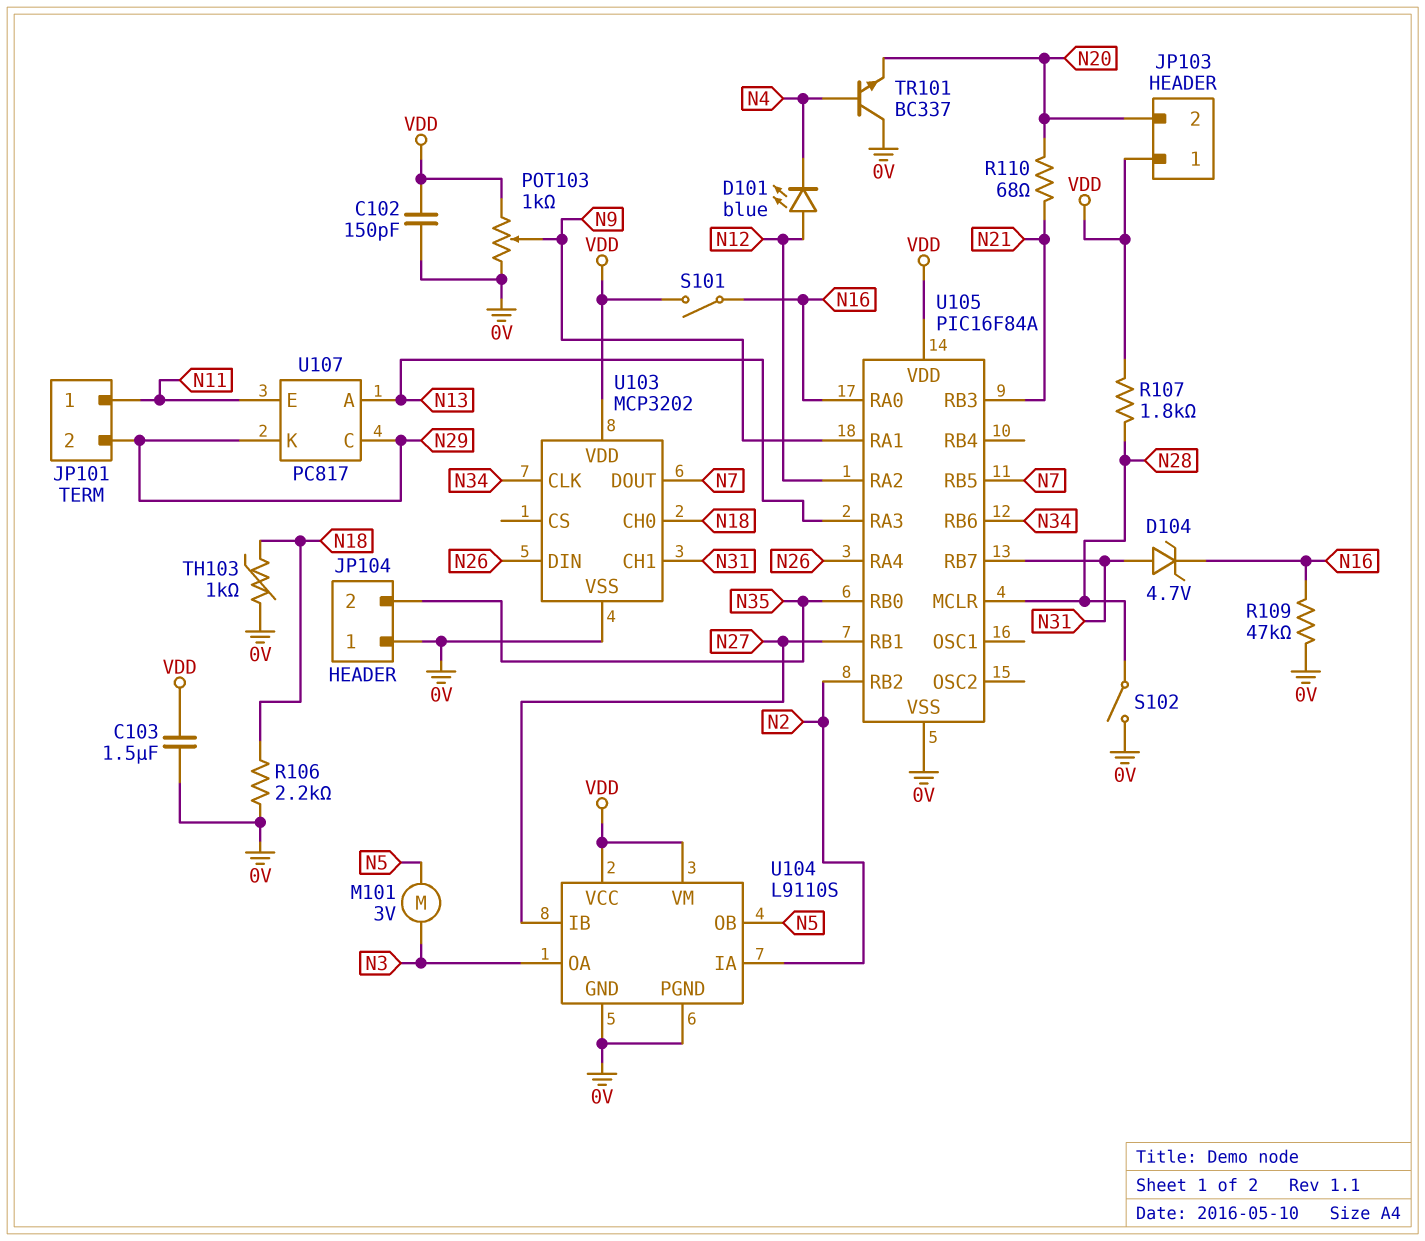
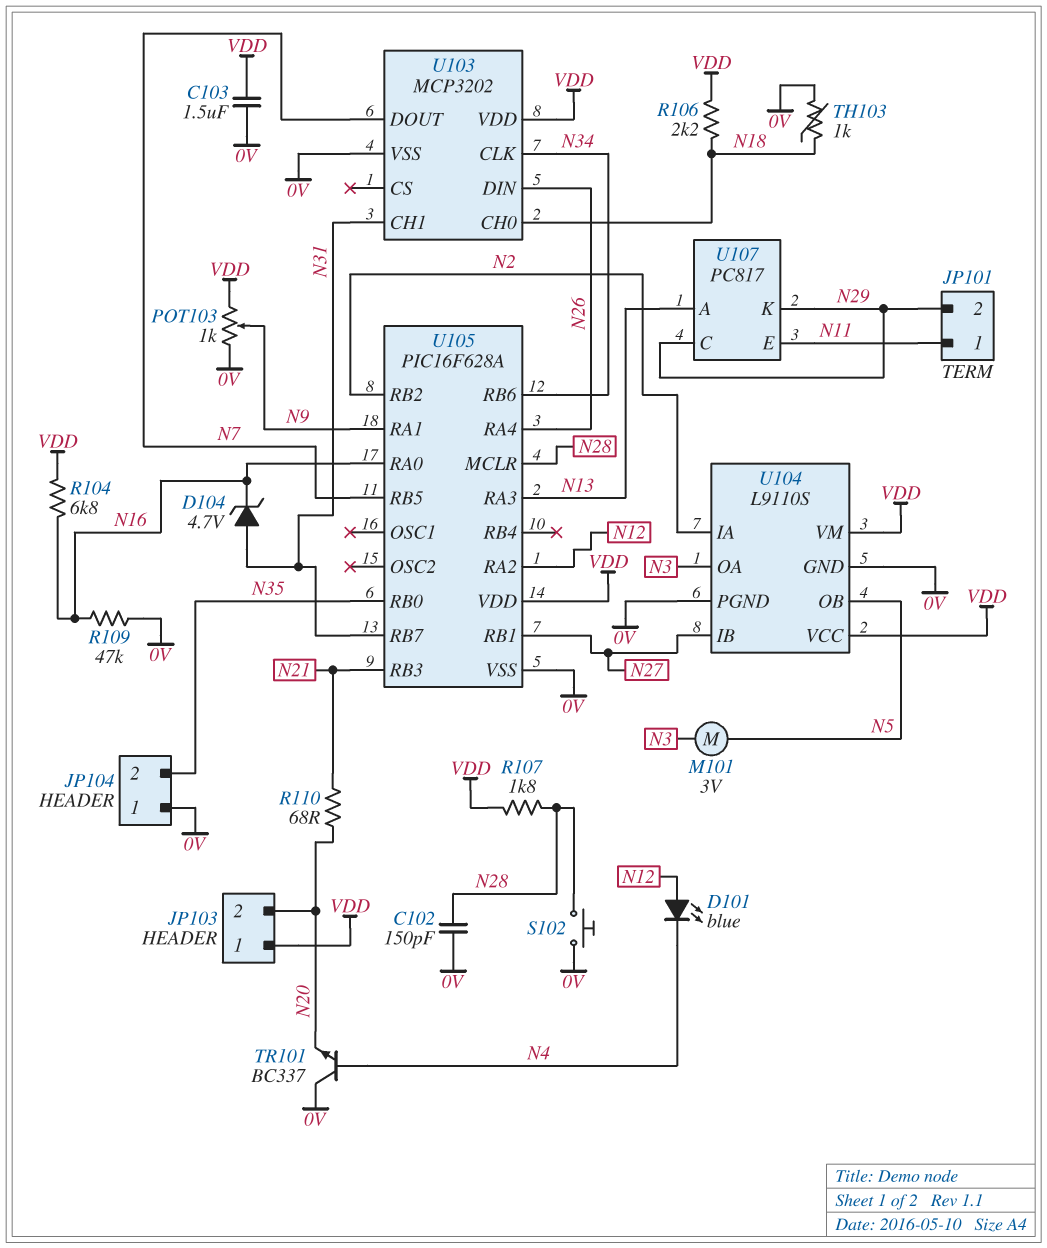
C102: 150pF (0V, VDD) -> 150pF (0V, N28)
R104: none -> 6.8k (N16, VDD)
R106: 2.2k (0V, N18) -> 2.2k (N18, VDD)
S101: switch (N16, VDD) -> none
S102: switch (0V, N28) -> button (0V, N28)
U105: PIC16F84A -> PIC16F628A

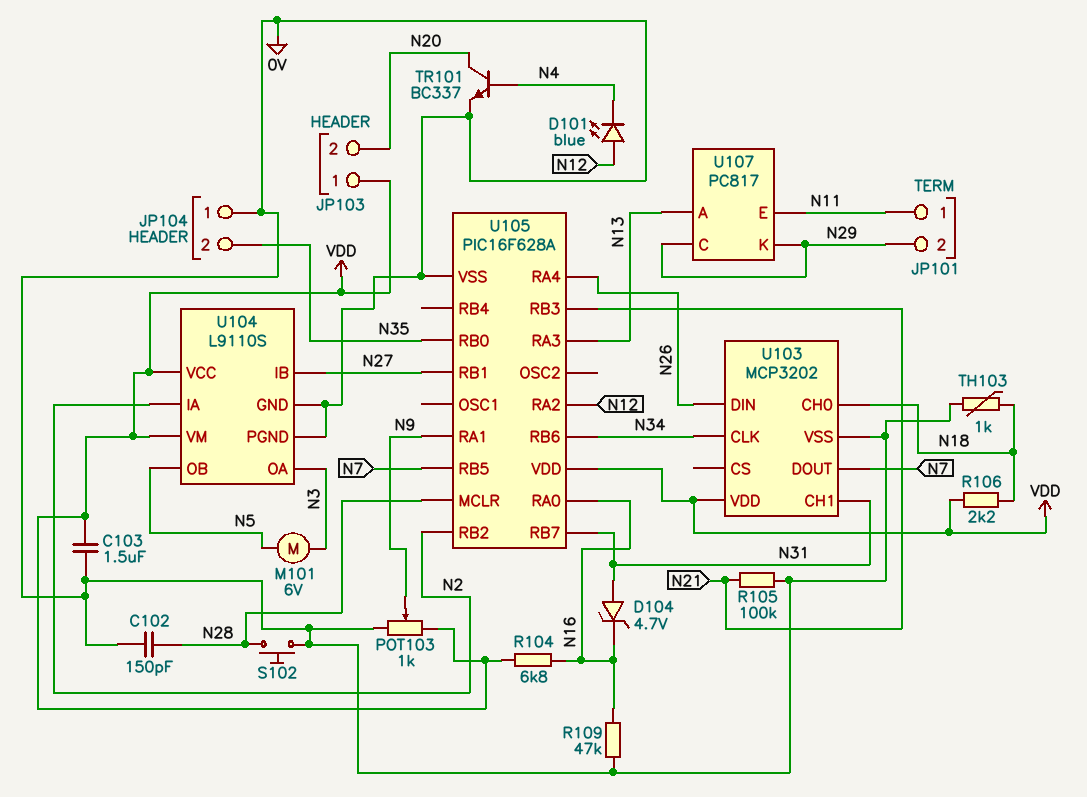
M101: motor 3V (N3, N5) -> motor 6V (N3, N5)
R105: none -> 100k (0V, N21)
R107: 1.8k (N28, VDD) -> none
R110: 68 (N20, N21) -> none
TR101: NPN BC337 (B N4, C 0V, E N20) -> NPN BC337 (B N4, C N20, E 0V)

